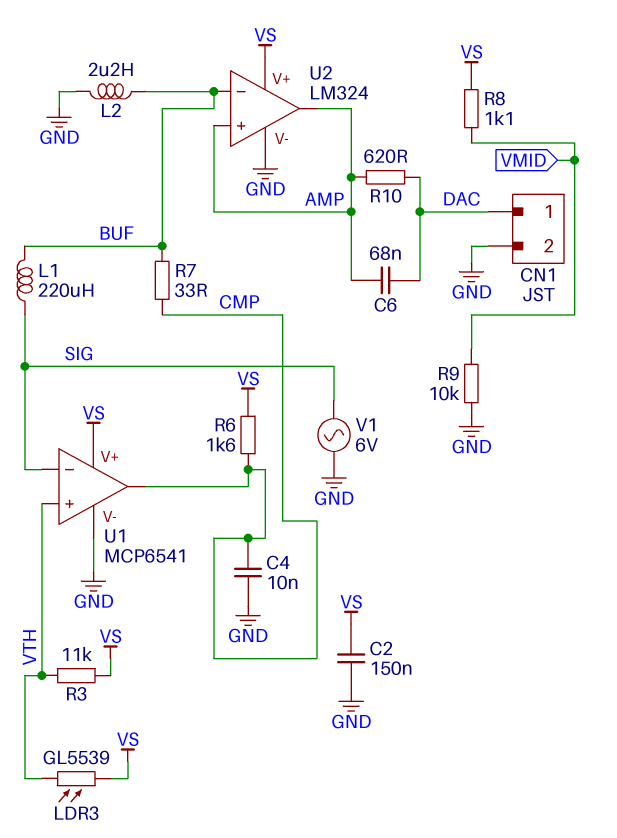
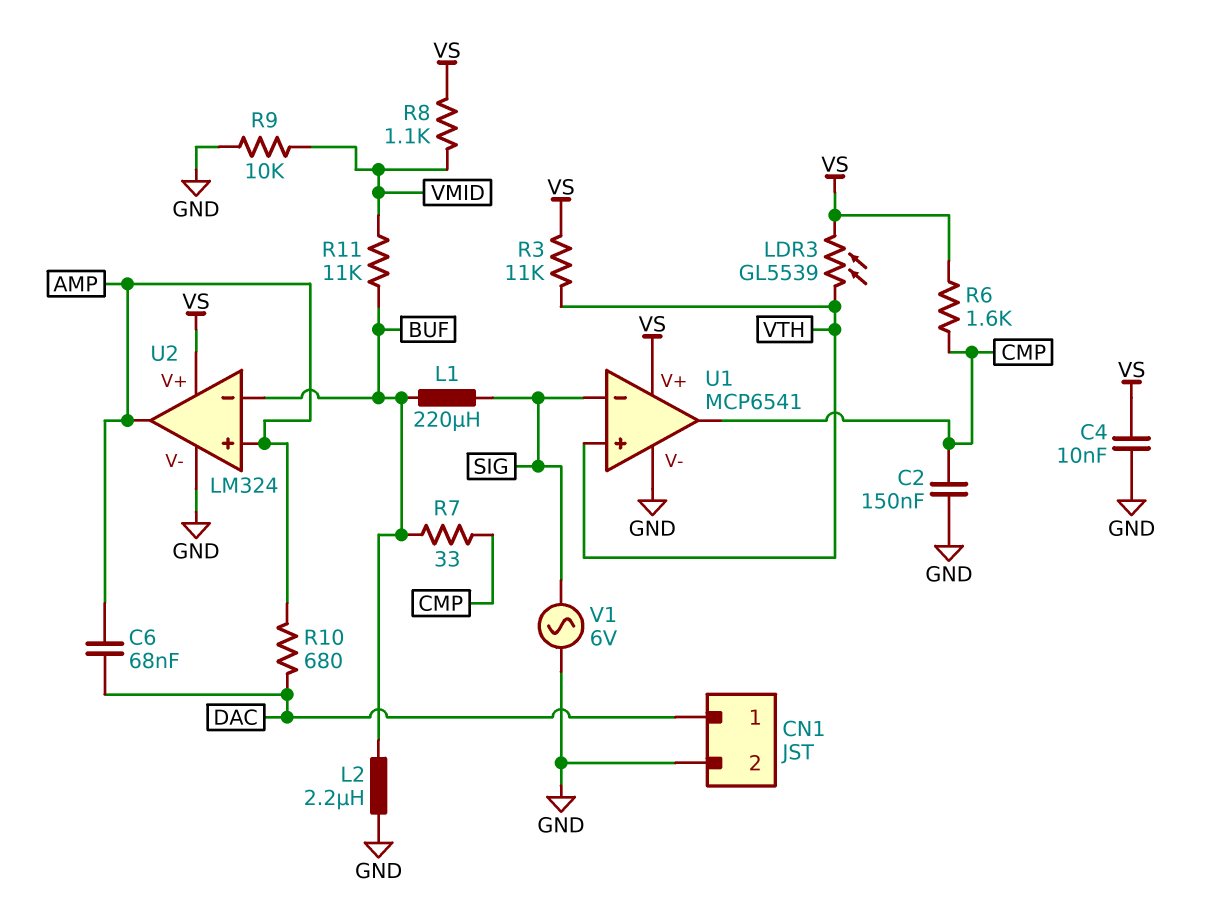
C2: 150nF (GND, VS) -> 150nF (CMP, GND)
C4: 10nF (CMP, GND) -> 10nF (GND, VS)
R10: 620 (AMP, DAC) -> 680 (AMP, DAC)
R11: none -> 11k (BUF, VMID)

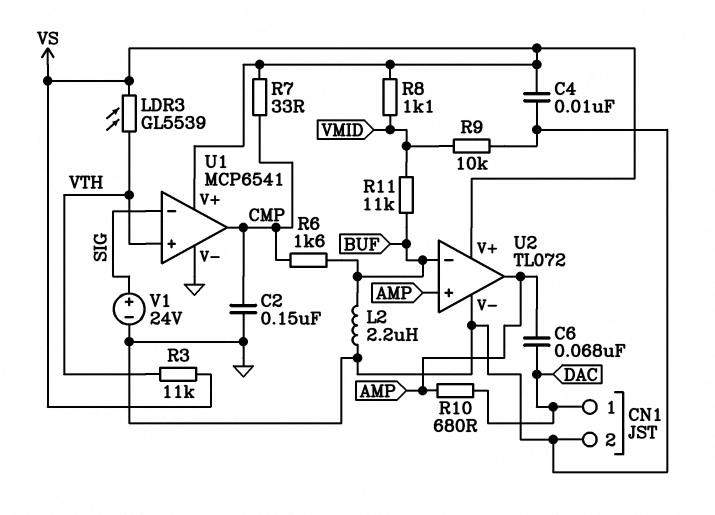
L1: 220uH (BUF, SIG) -> none
R6: 1.6k (CMP, VS) -> 1.6k (BUF, CMP)
R7: 33 (BUF, CMP) -> 33 (CMP, VS)
U2: LM324 -> TL072
V1: AC 6V (GND, SIG) -> 24V (plus SIG, minus GND)

